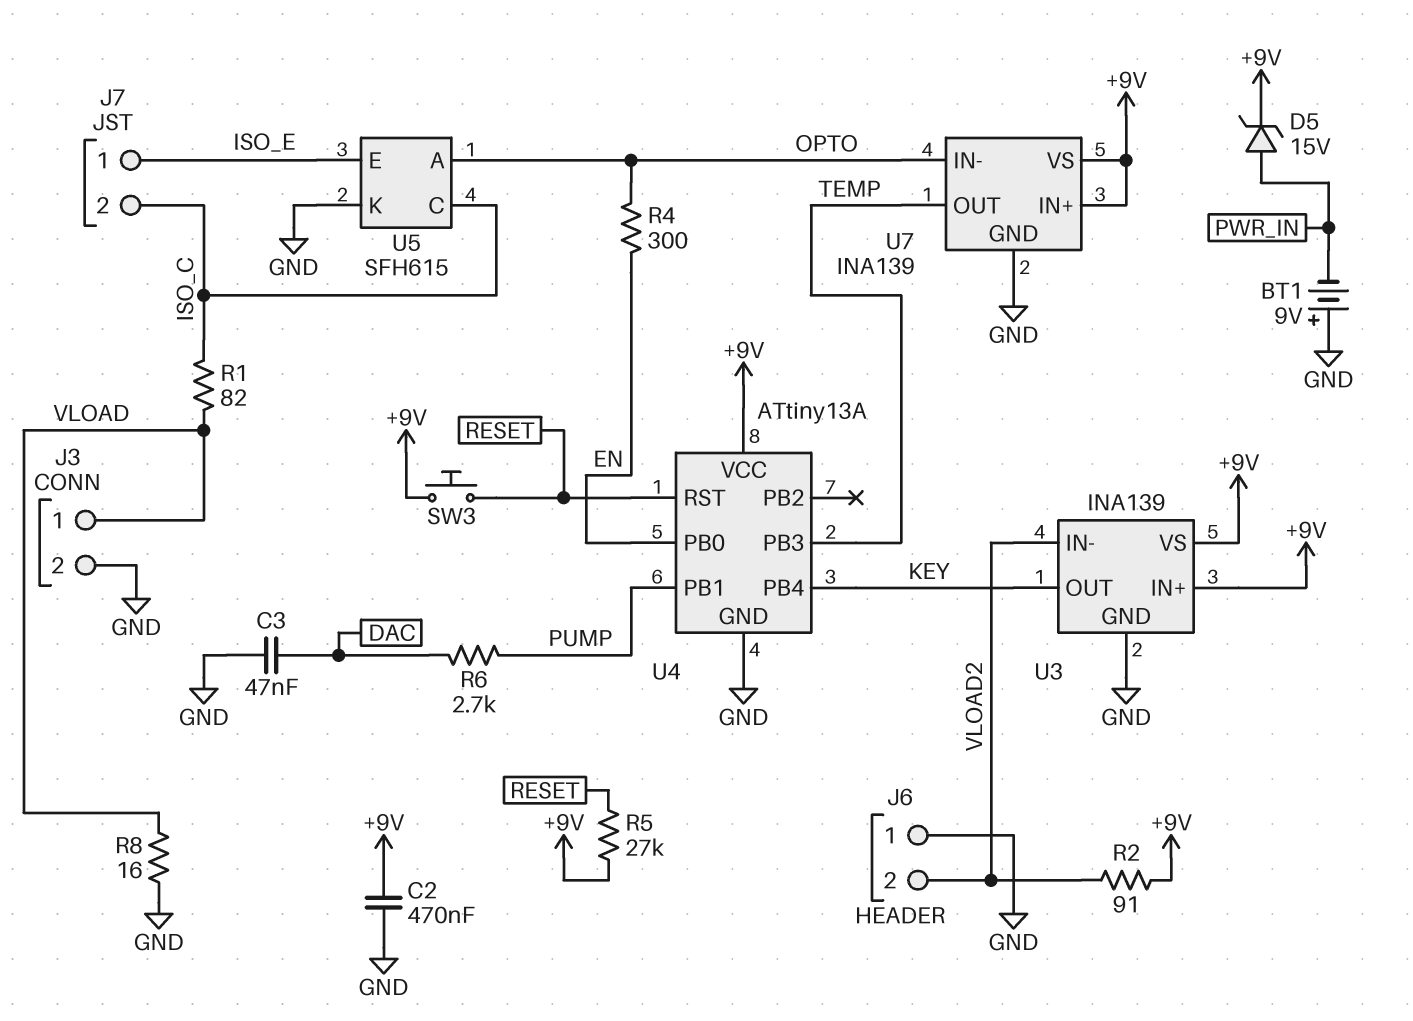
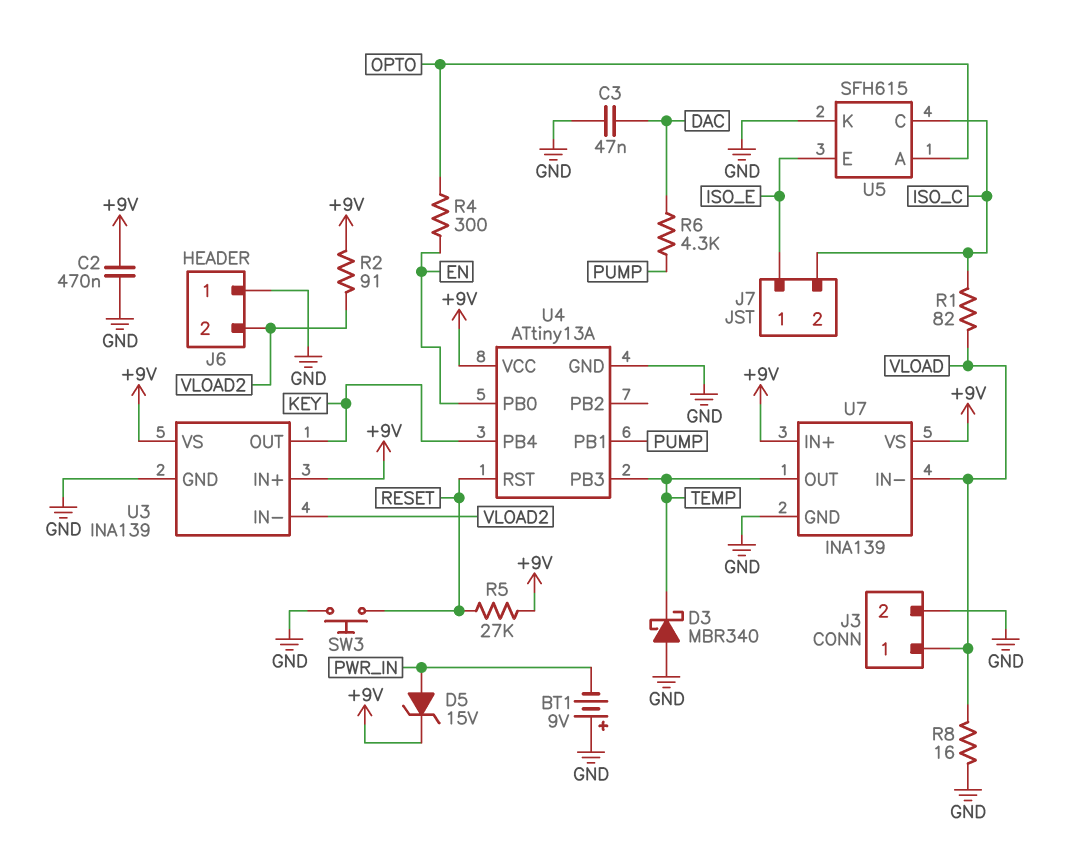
D3: none -> schottky MBR340 (A GND, K TEMP)
R6: 2.7k (DAC, PUMP) -> 4.3k (DAC, PUMP)
SW3: button (+9V, RESET) -> button (GND, RESET)
U7 pin IN-: OPTO -> VLOAD

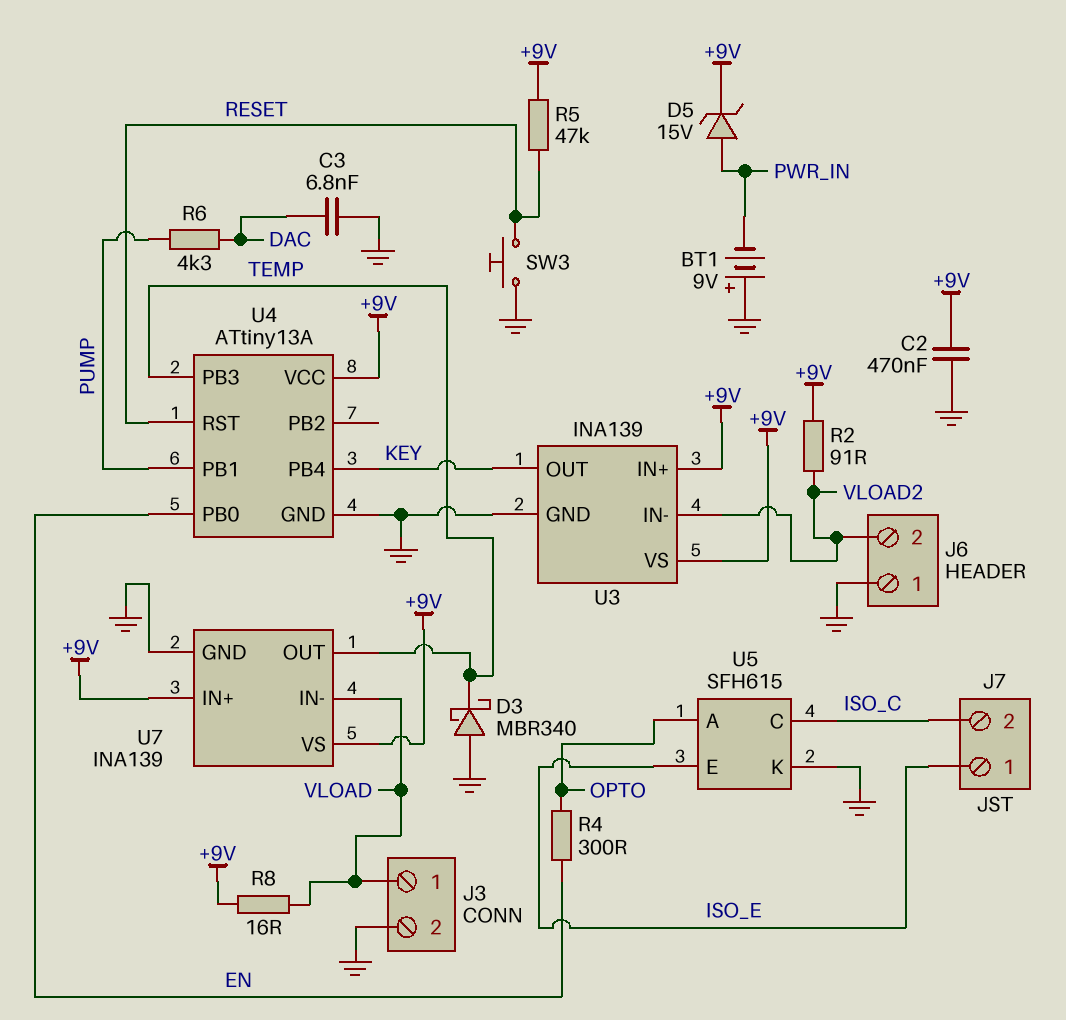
C3: 47nF (DAC, GND) -> 6.8nF (DAC, GND)
R1: 82 (ISO_C, VLOAD) -> none
R5: 27k (+9V, RESET) -> 47k (+9V, RESET)
R8: 16 (GND, VLOAD) -> 16 (+9V, VLOAD)

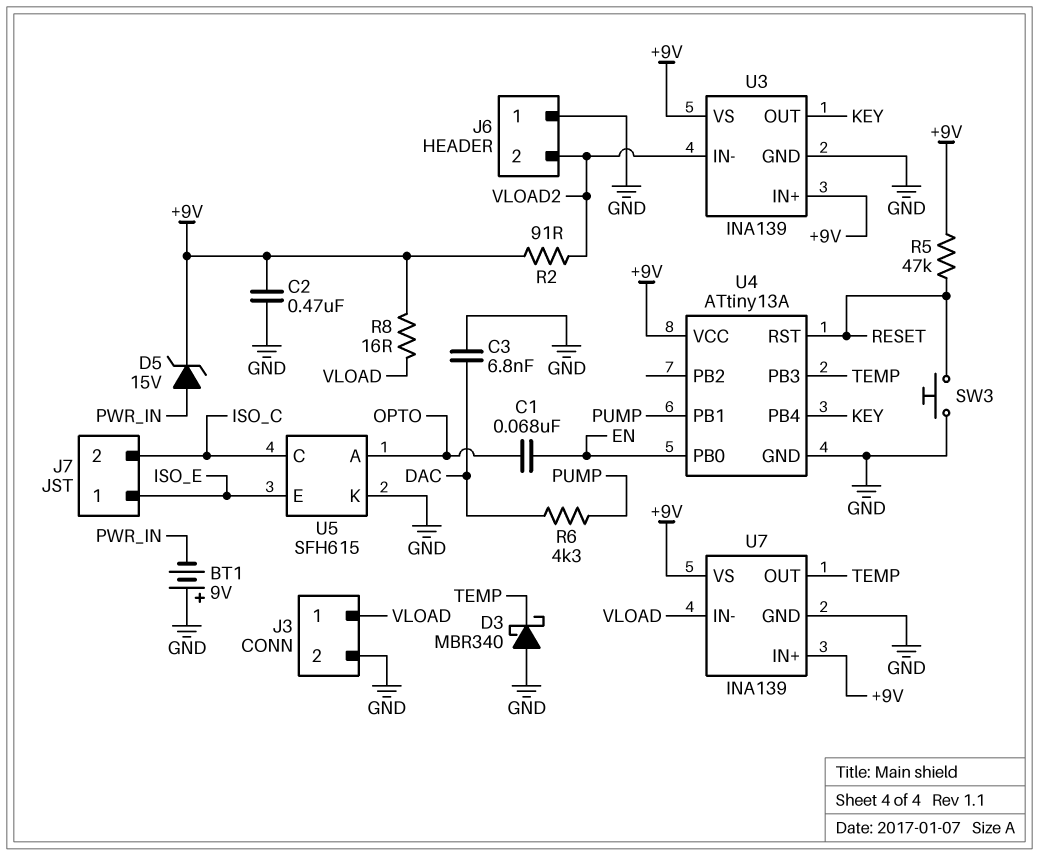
C1: none -> 68nF (EN, OPTO)
R4: 300 (EN, OPTO) -> none

